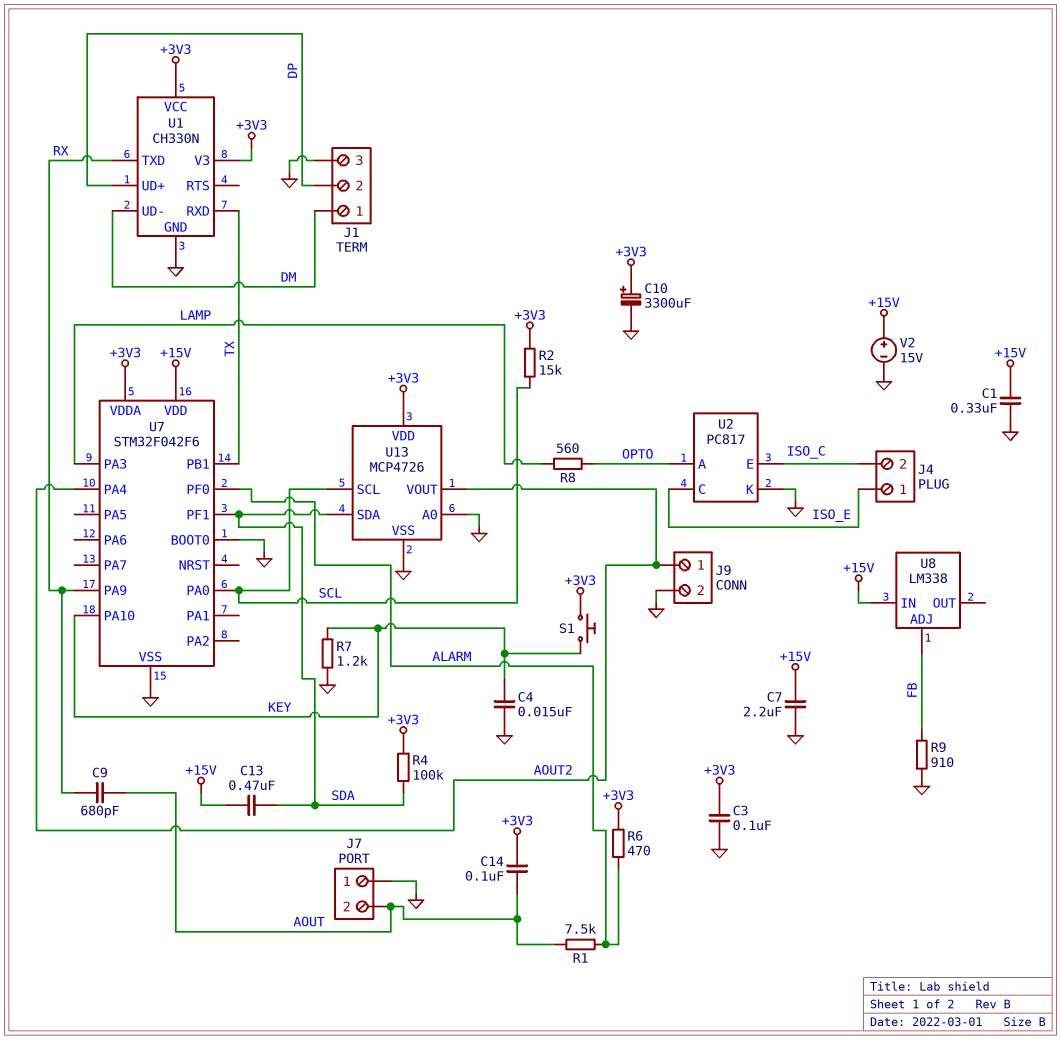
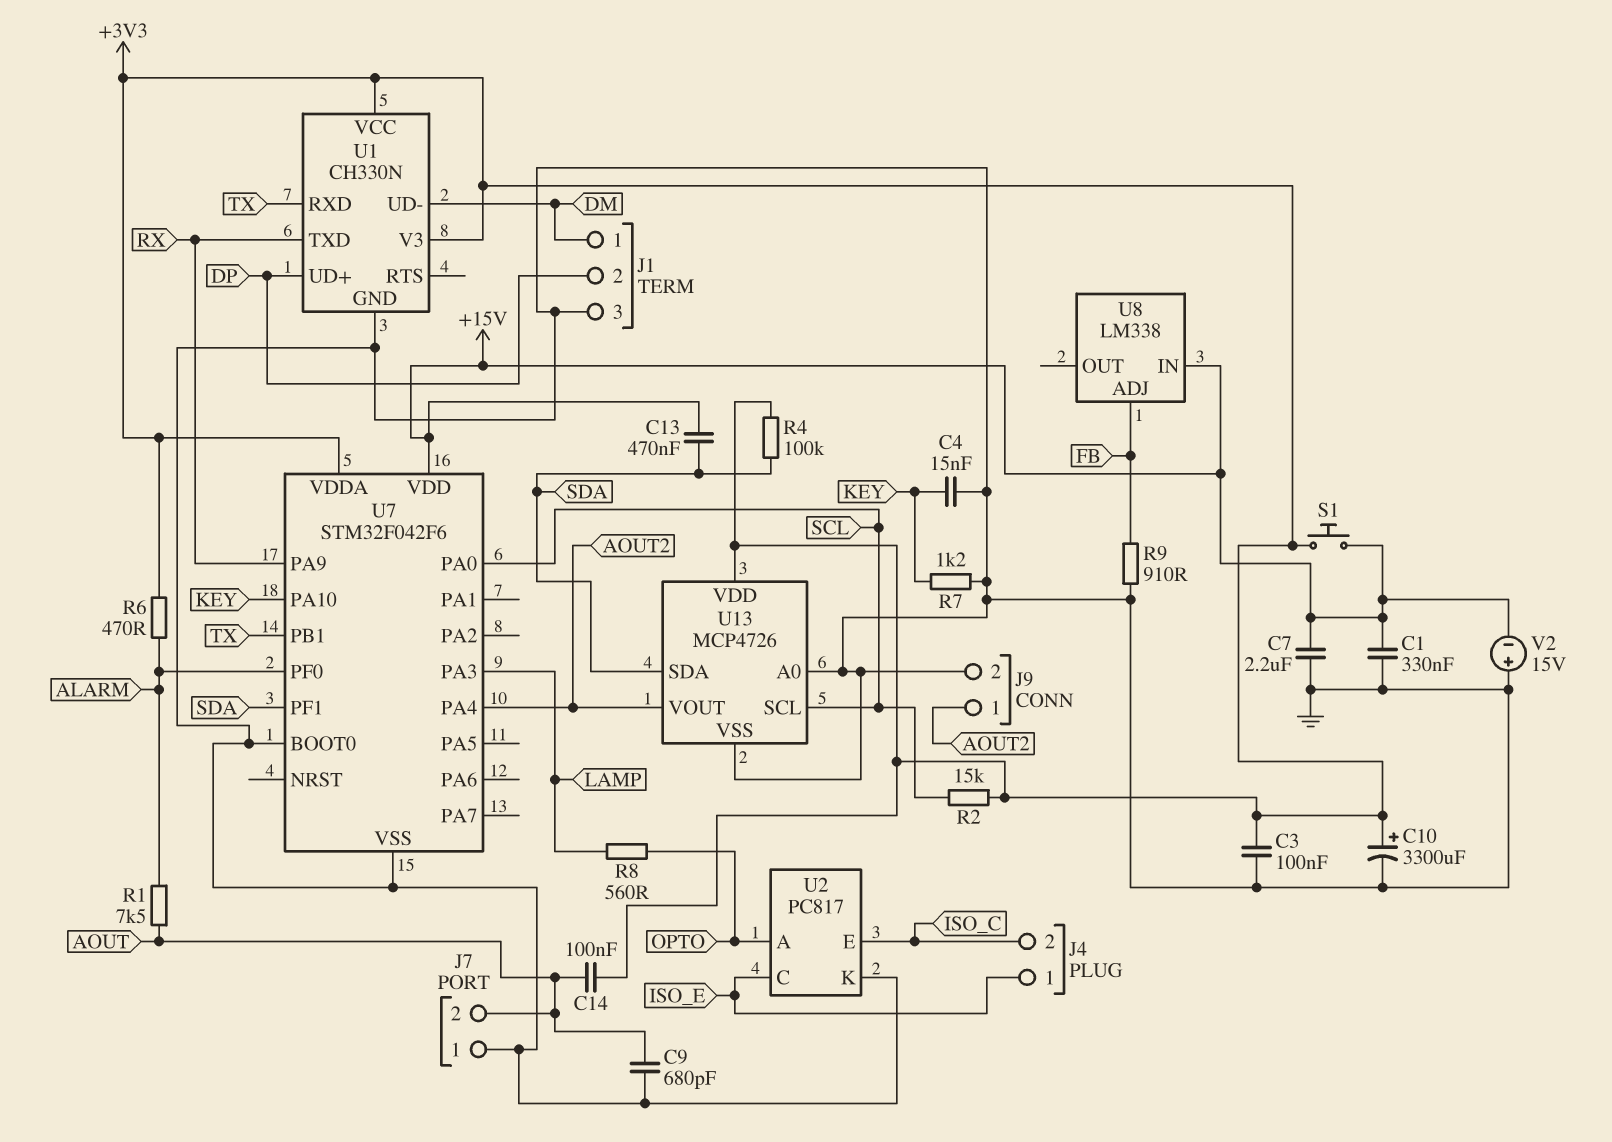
C9: 680pF (AOUT, RX) -> 680pF (AOUT, GND)
S1: button (+3V3, KEY) -> button (+3V3, +15V)
V2: 15V (plus +15V, minus GND) -> 15V (plus GND, minus +15V)

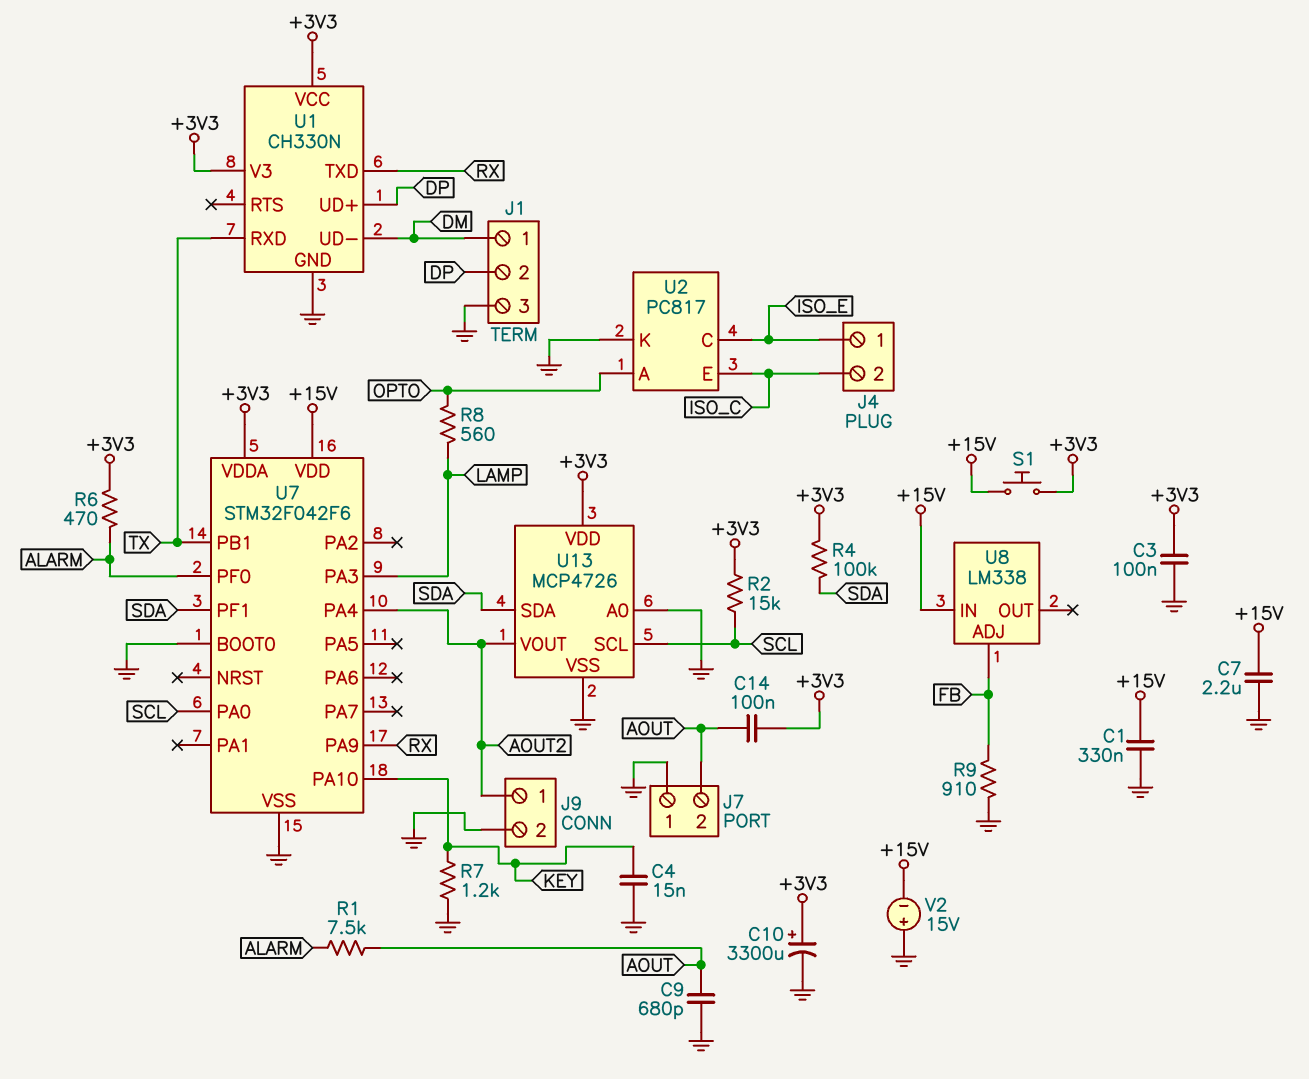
C13: 470nF (+15V, SDA) -> none

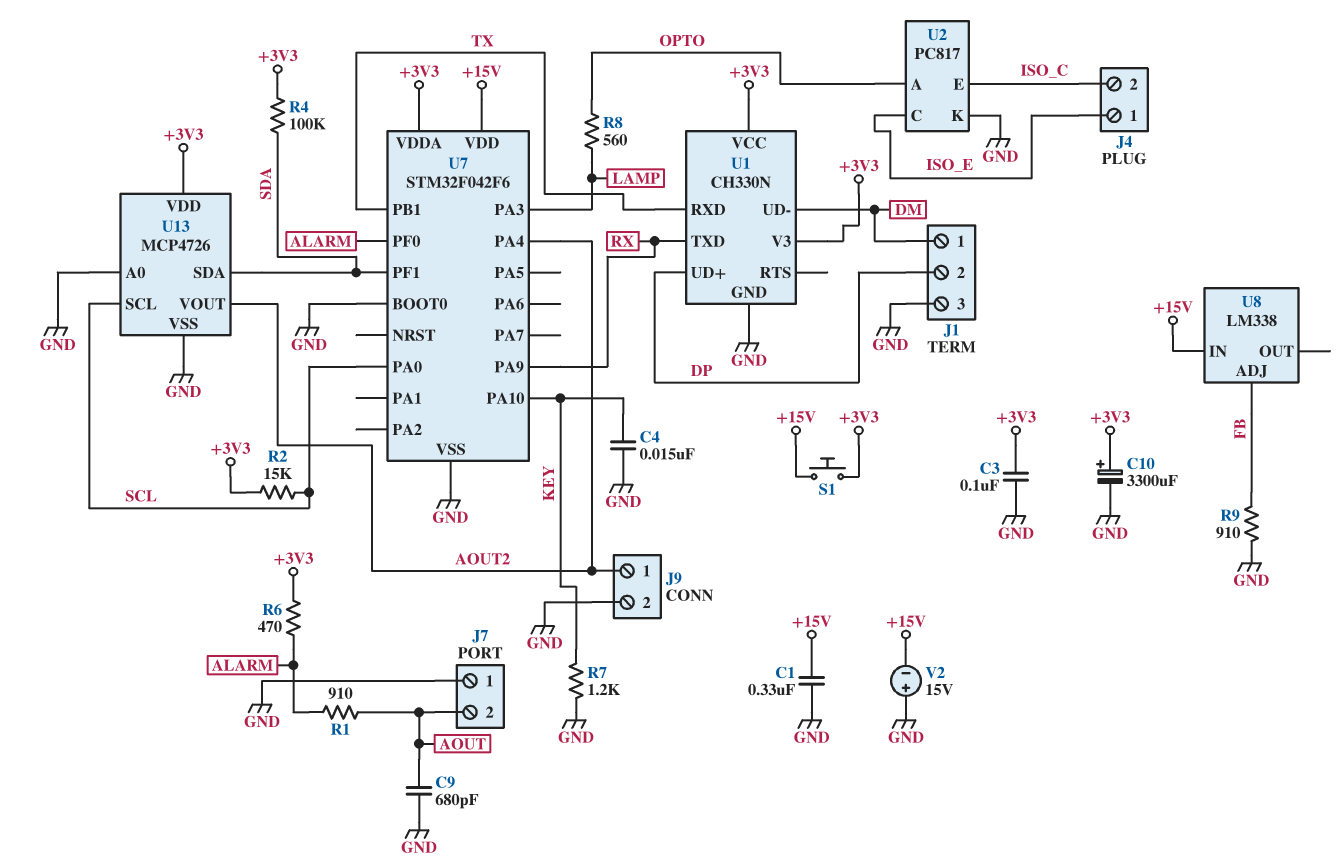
C7: 2.2uF (+15V, GND) -> none
C14: 100nF (+3V3, AOUT) -> none
R1: 7.5k (ALARM, AOUT) -> 910 (ALARM, AOUT)

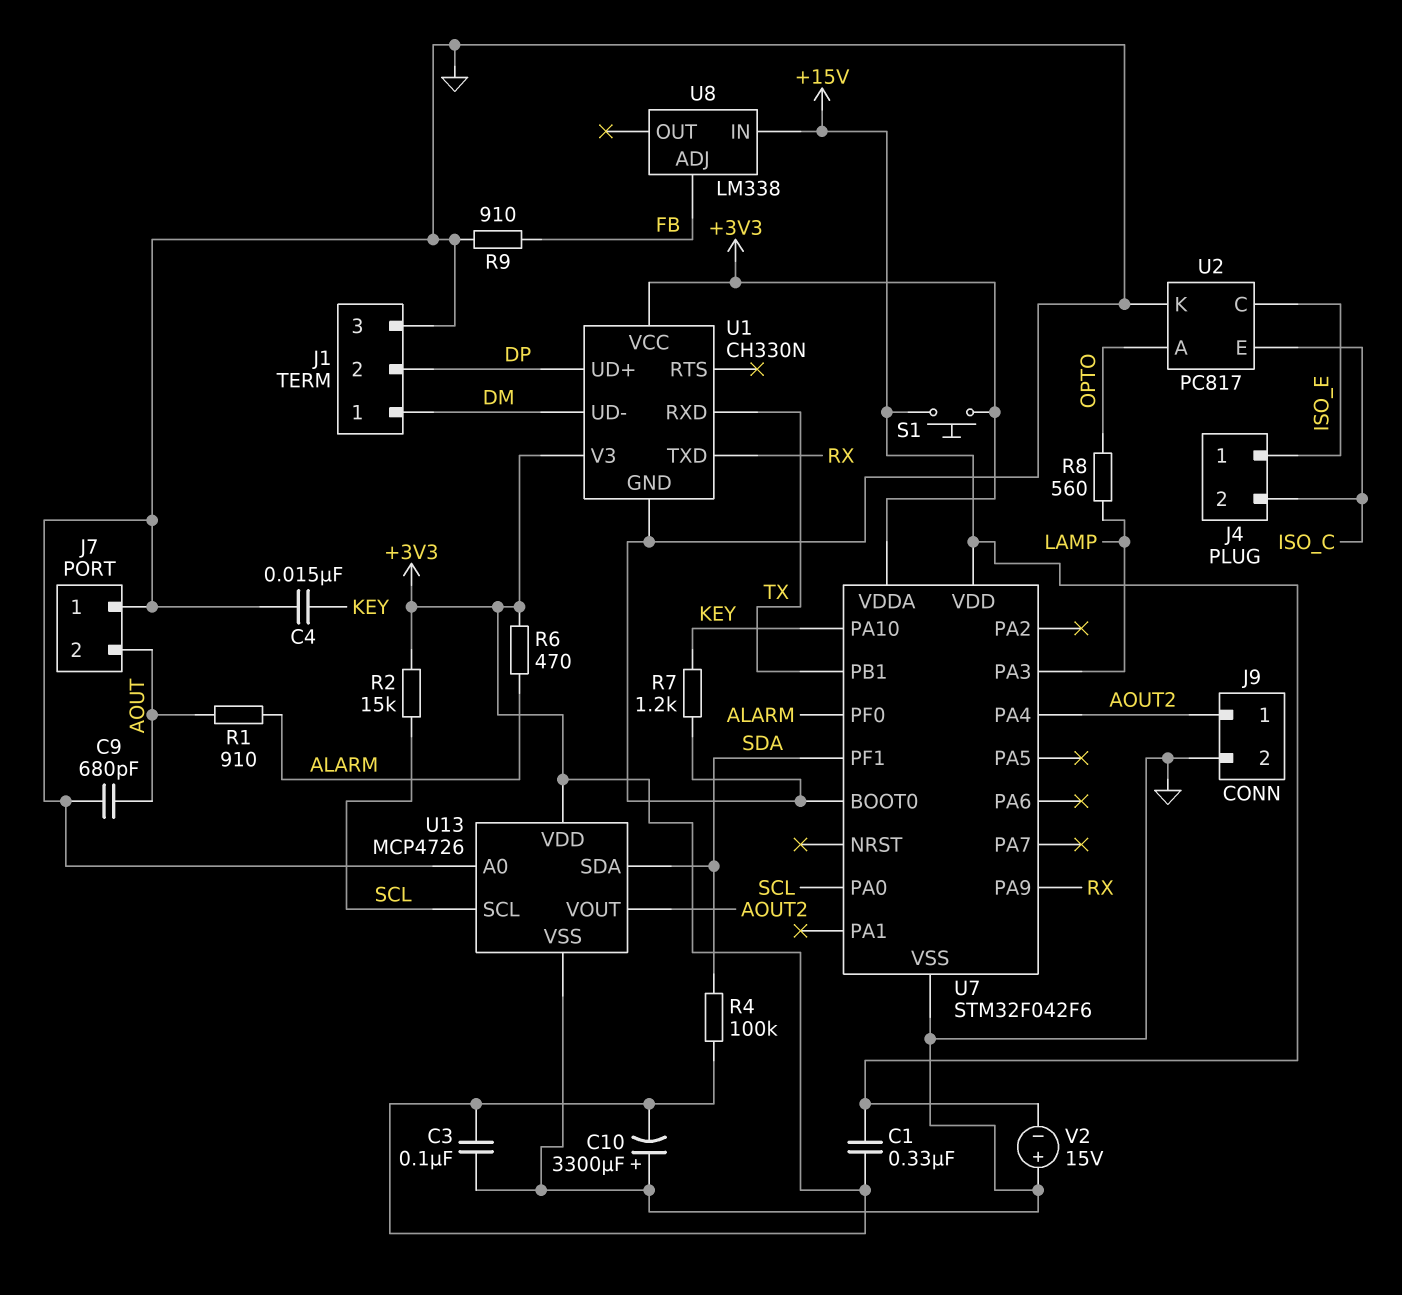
C1: 330nF (+15V, GND) -> 330nF (+3V3, +15V)
C10: 3300uF (plus +3V3, minus GND) -> 3300uF (plus GND, minus +3V3)

